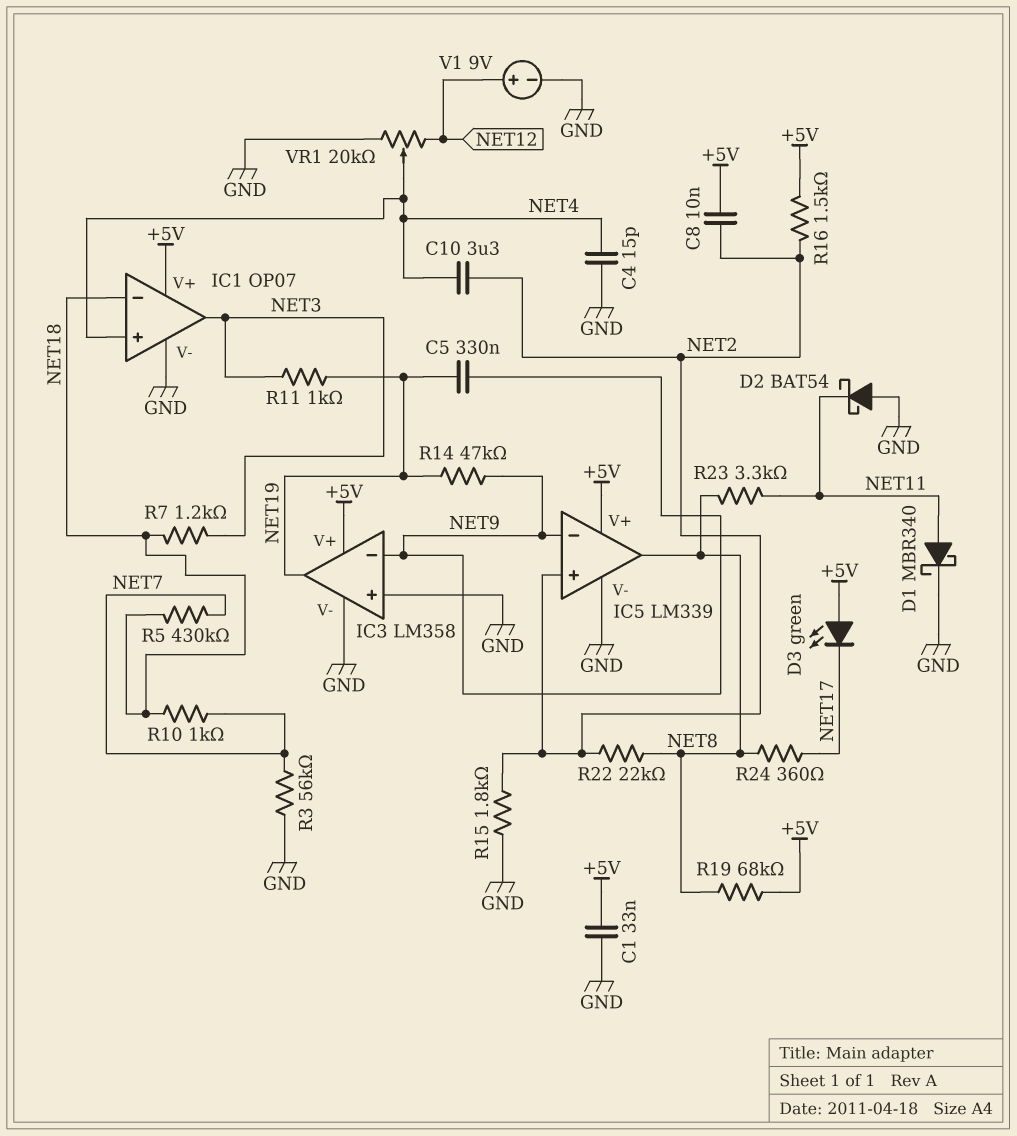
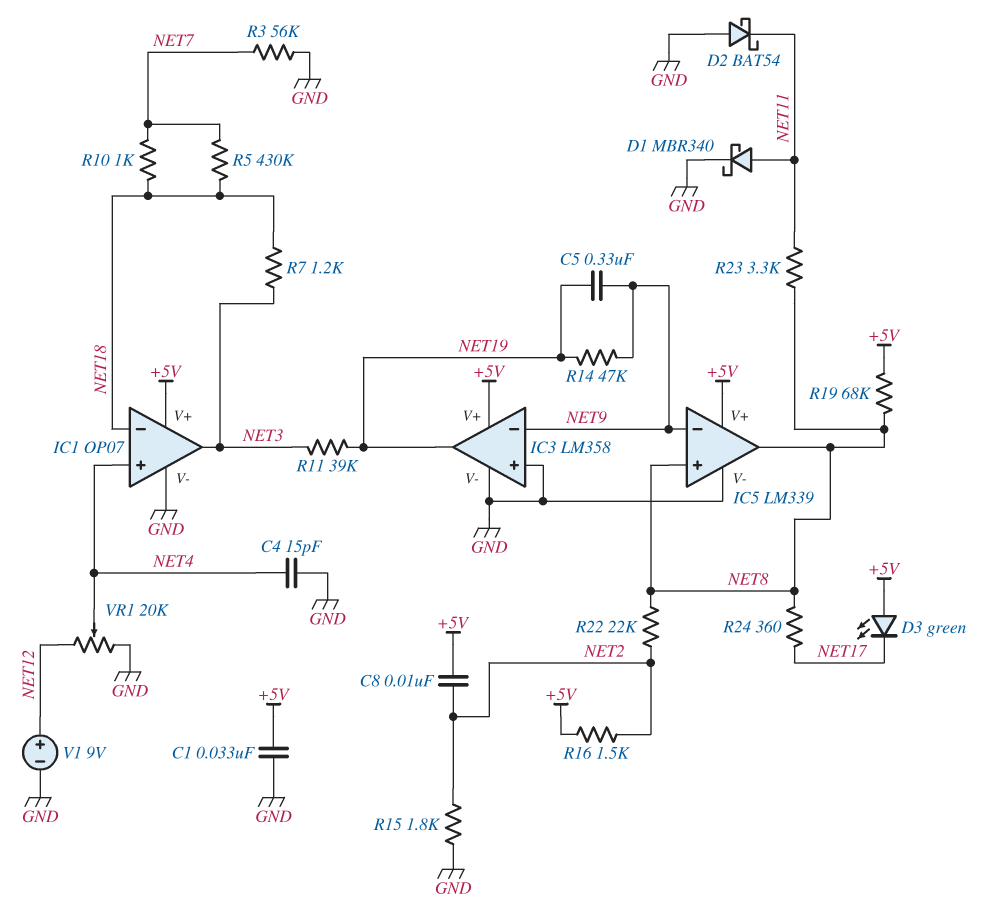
C10: 3.3uF (NET2, NET4) -> none
IC5 pin in+: NET2 -> NET8
R11: 1k (NET3, NET19) -> 39k (NET3, NET19)

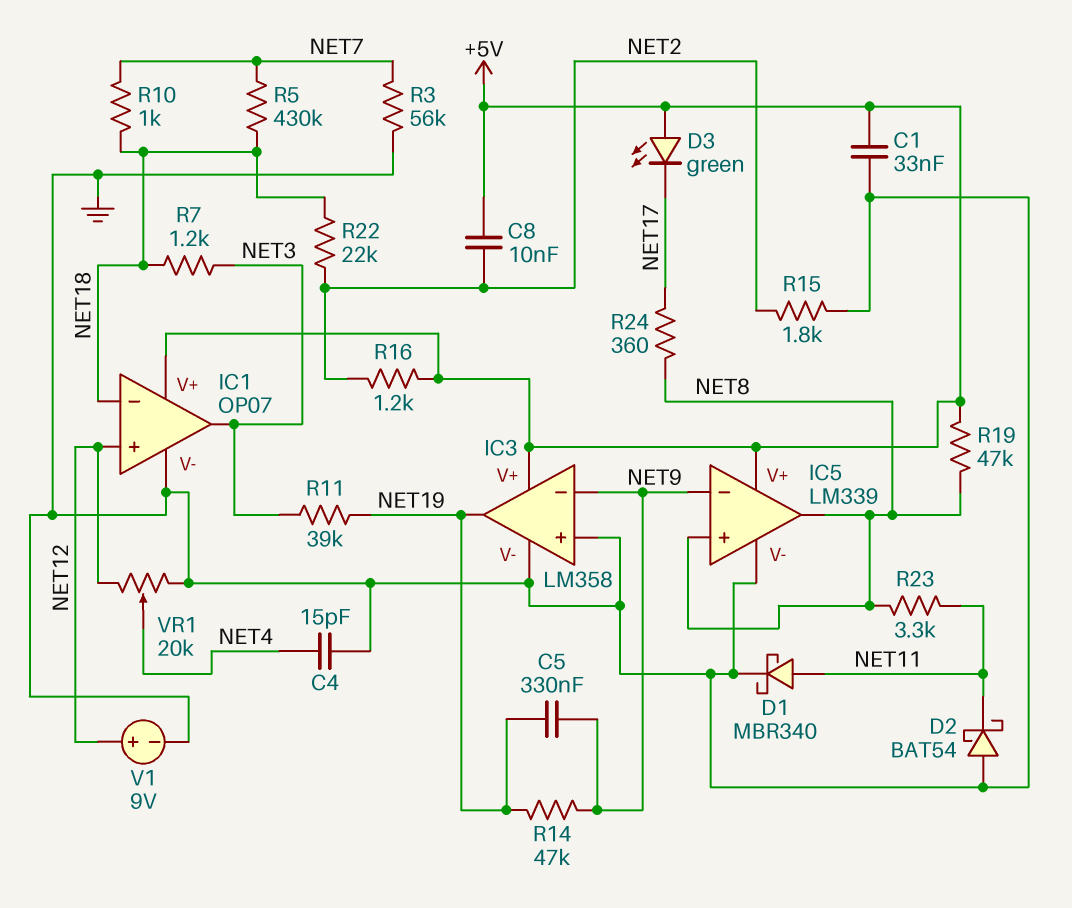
IC1 pin in+: NET4 -> NET12
R16: 1.5k (+5V, NET2) -> 1.2k (+5V, NET2)
R19: 68k (+5V, NET8) -> 47k (+5V, NET8)
R22: 22k (NET2, NET8) -> 22k (NET2, NET18)

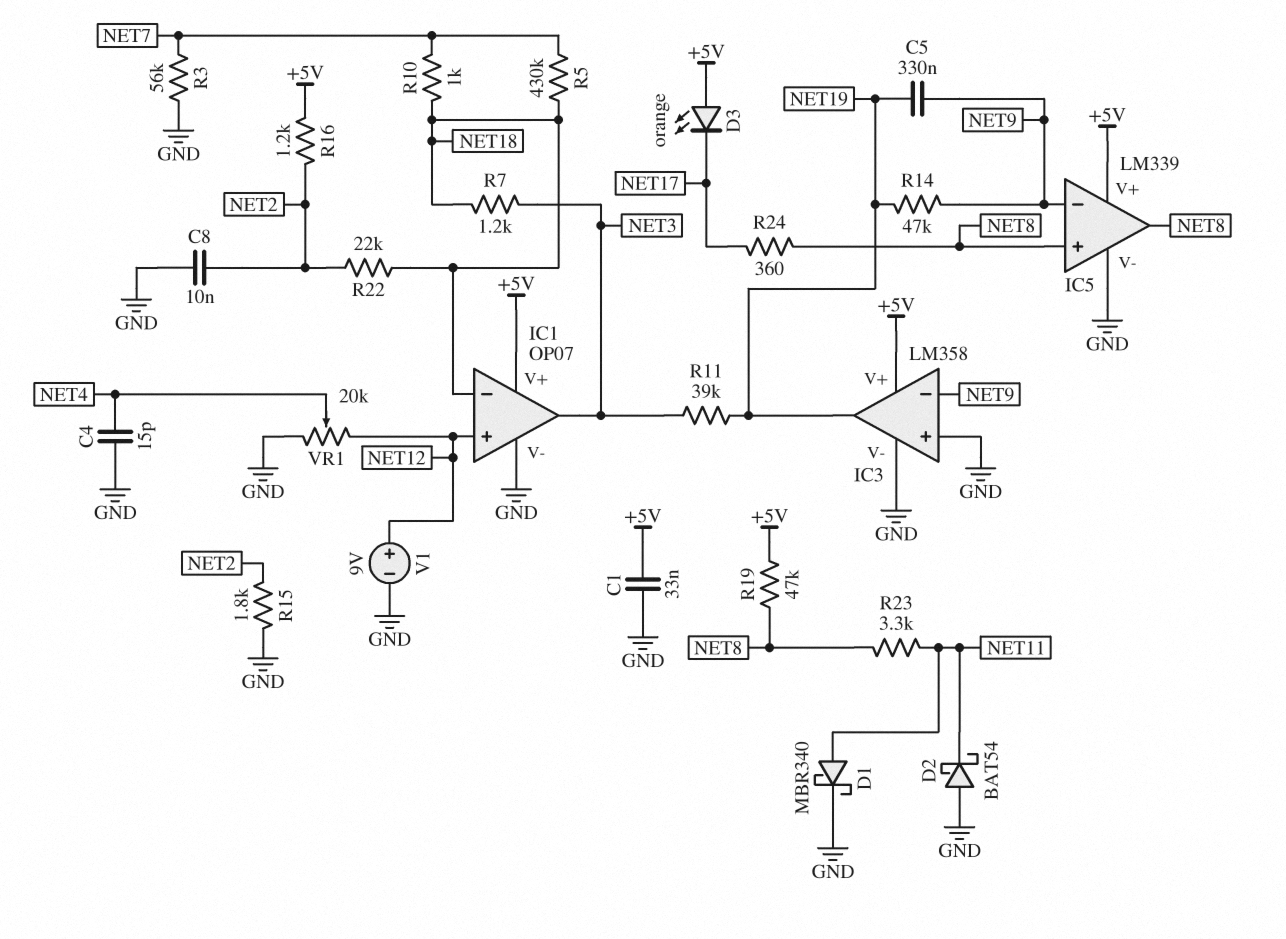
C8: 10nF (+5V, NET2) -> 10nF (GND, NET2)
D3: LED green (A +5V, K NET17) -> LED orange (A +5V, K NET17)

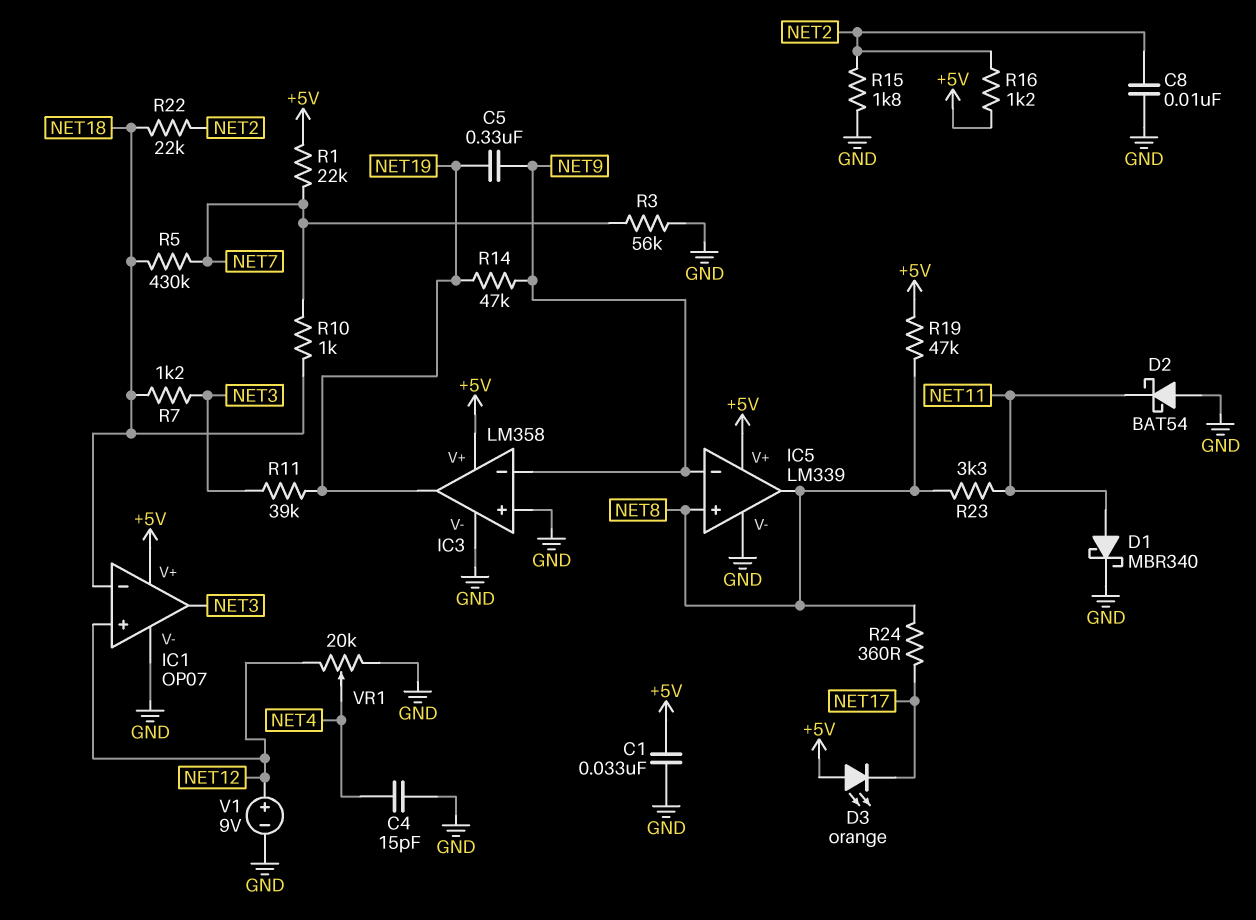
R1: none -> 22k (+5V, NET7)

